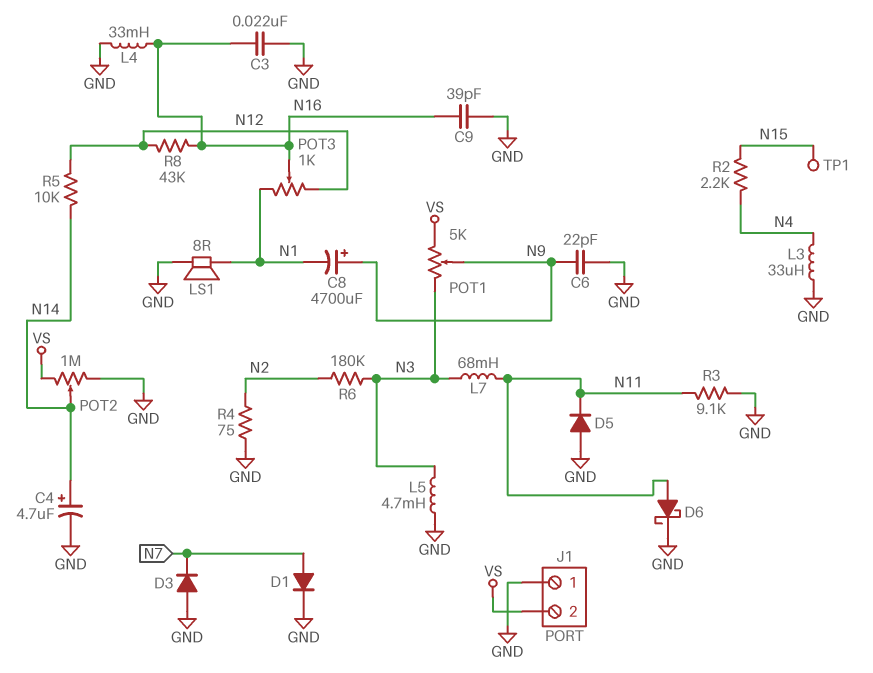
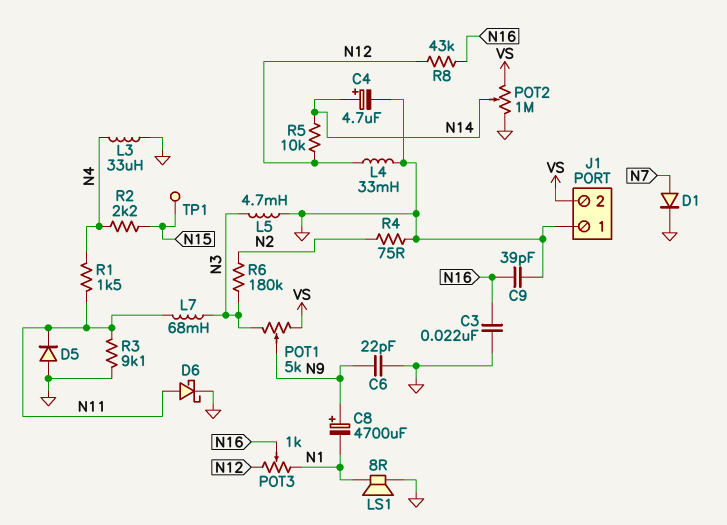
D3: diode (A GND, K N7) -> none
L4: 33mH (GND, N16) -> 33mH (GND, N12)
R1: none -> 1.5k (N4, N11)

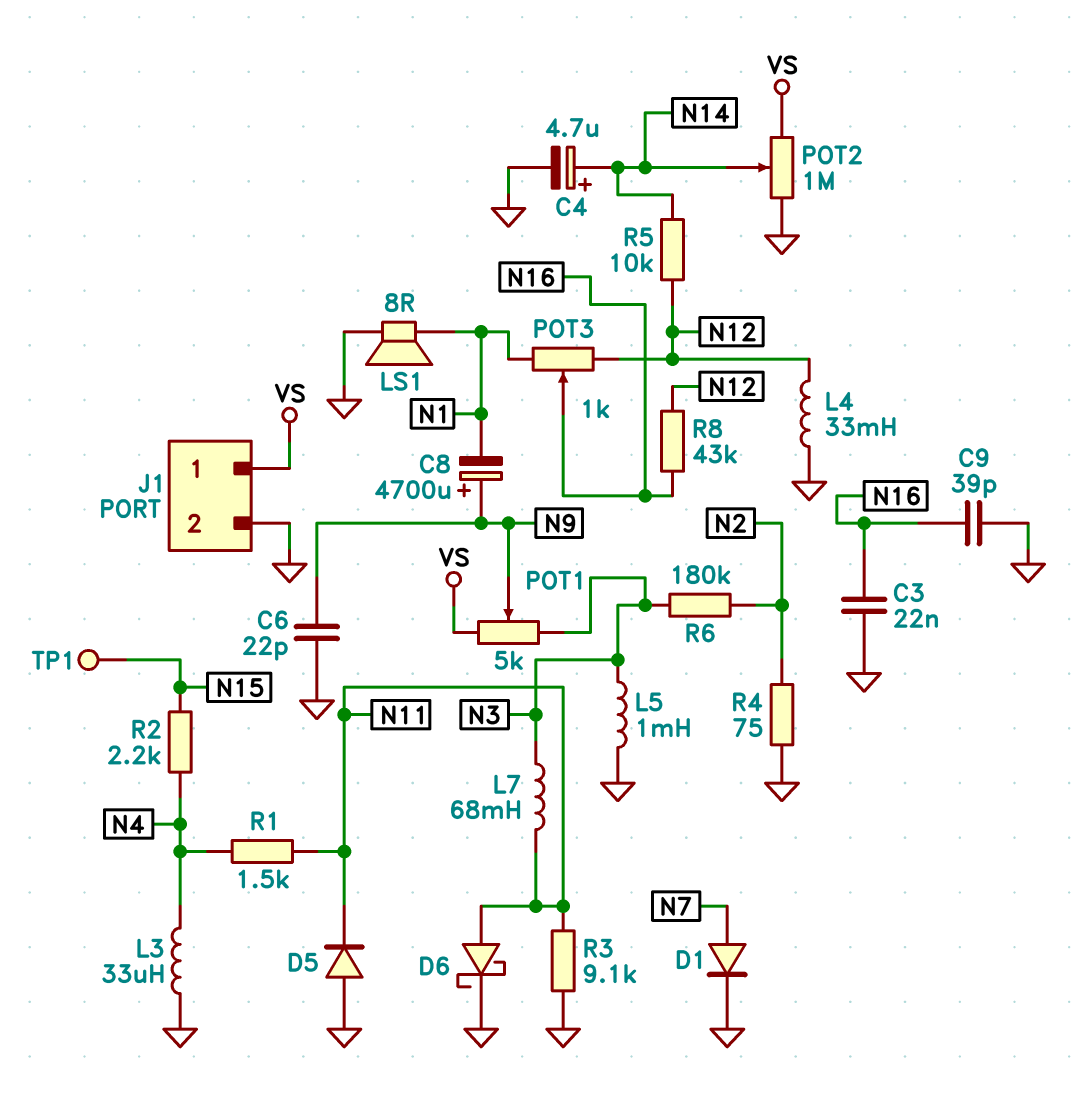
J1 pin 1: GND -> VS
J1 pin 2: VS -> GND
L5: 4.7mH (GND, N3) -> 1mH (GND, N3)

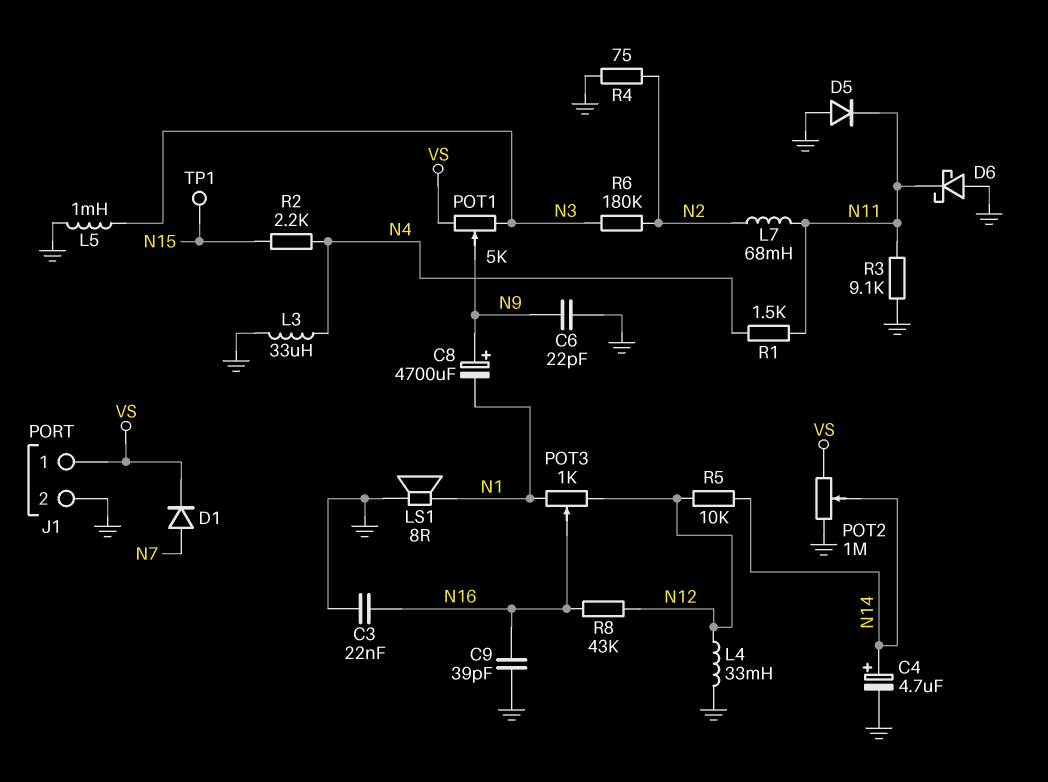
D1: diode (A N7, K GND) -> diode (A N7, K VS)
D6: schottky (A N11, K GND) -> schottky (A GND, K N11)
L7: 68mH (N3, N11) -> 68mH (N2, N11)

